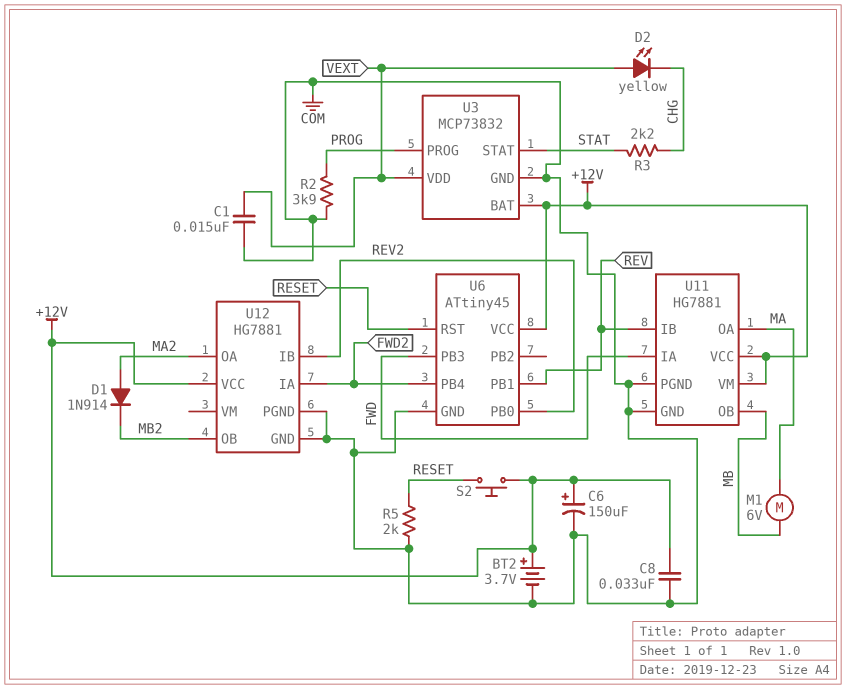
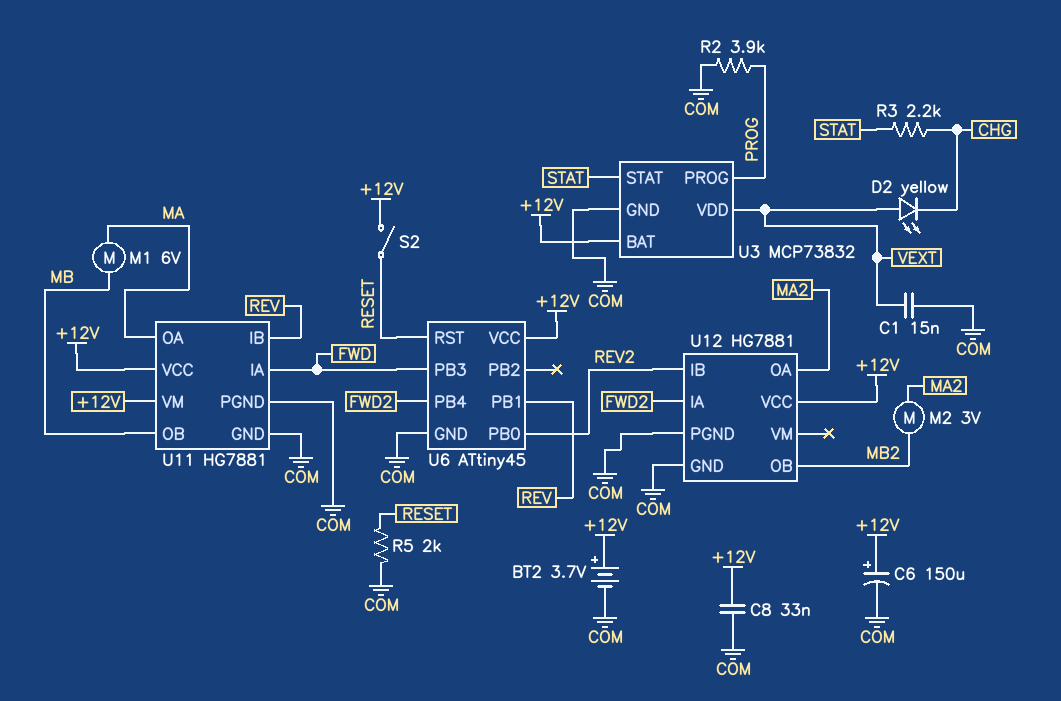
D1: diode 1N914 (A MA2, K MB2) -> none
M2: none -> motor 3V (MA2, MB2)
S2: button (+12V, RESET) -> switch (+12V, RESET)

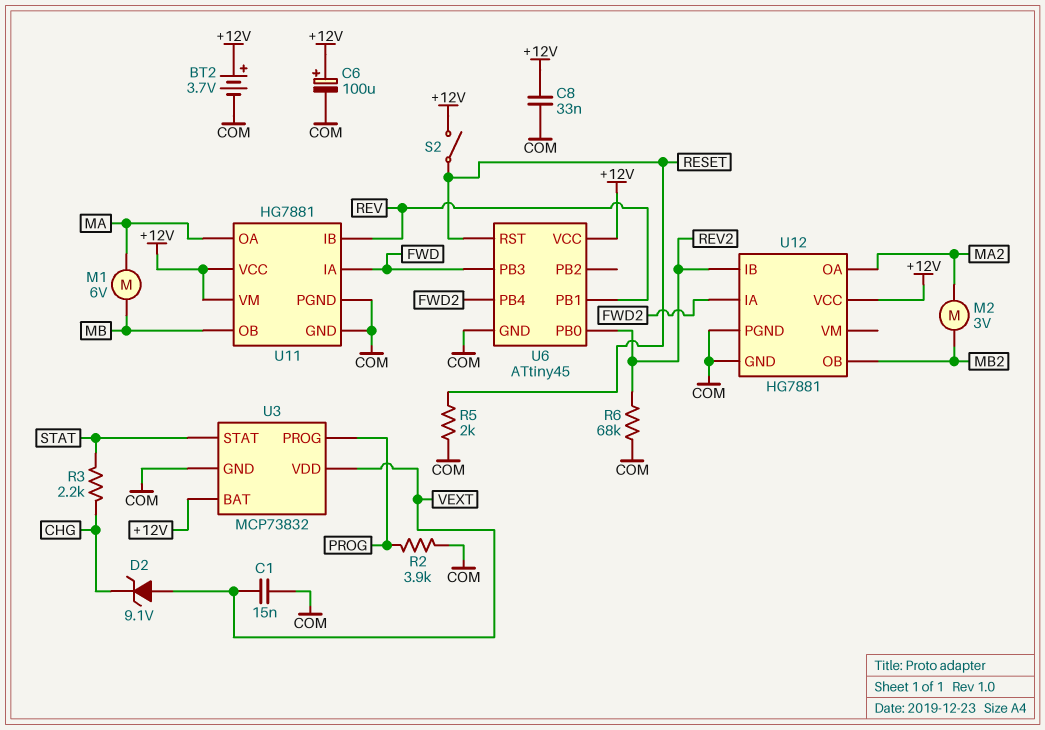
C6: 150uF (plus +12V, minus COM) -> 100uF (plus +12V, minus COM)
D2: LED yellow (A VEXT, K CHG) -> zener 9.1V (A VEXT, K CHG)
R6: none -> 68k (COM, REV2)

